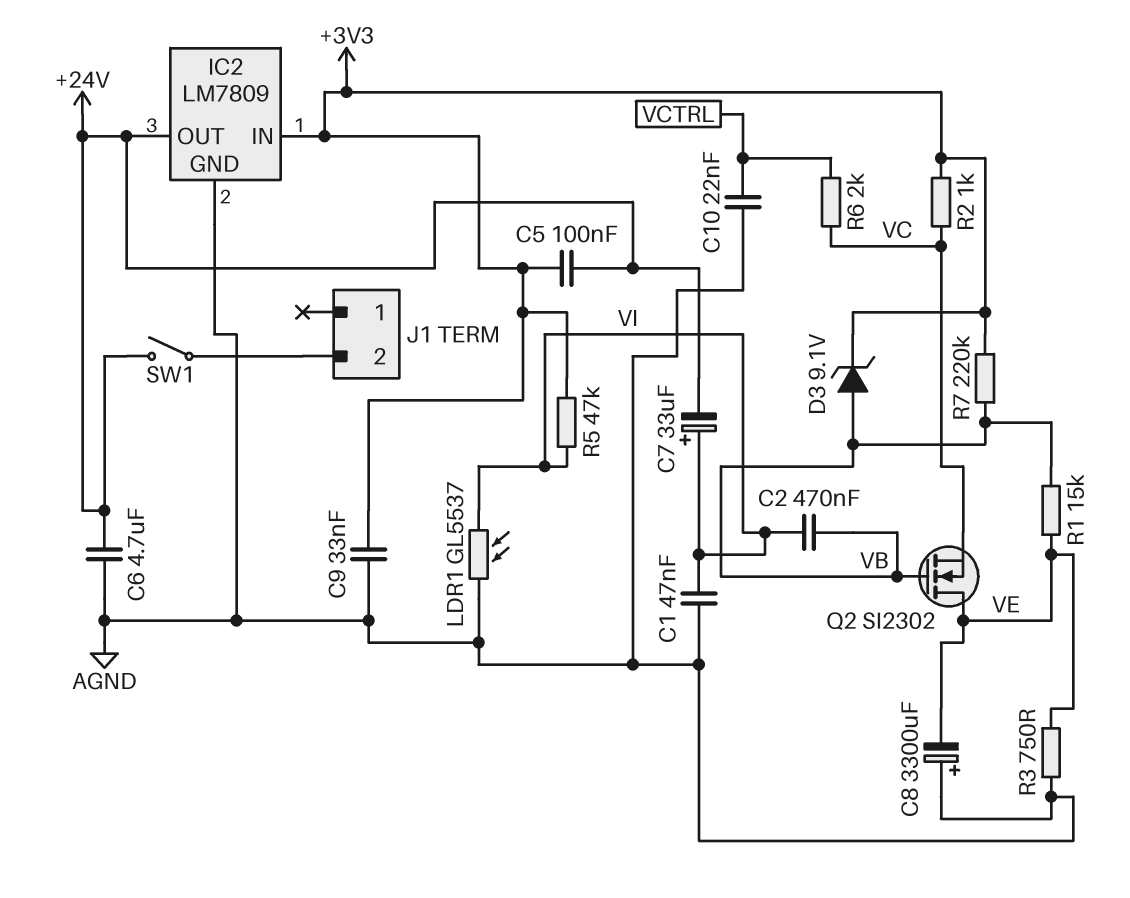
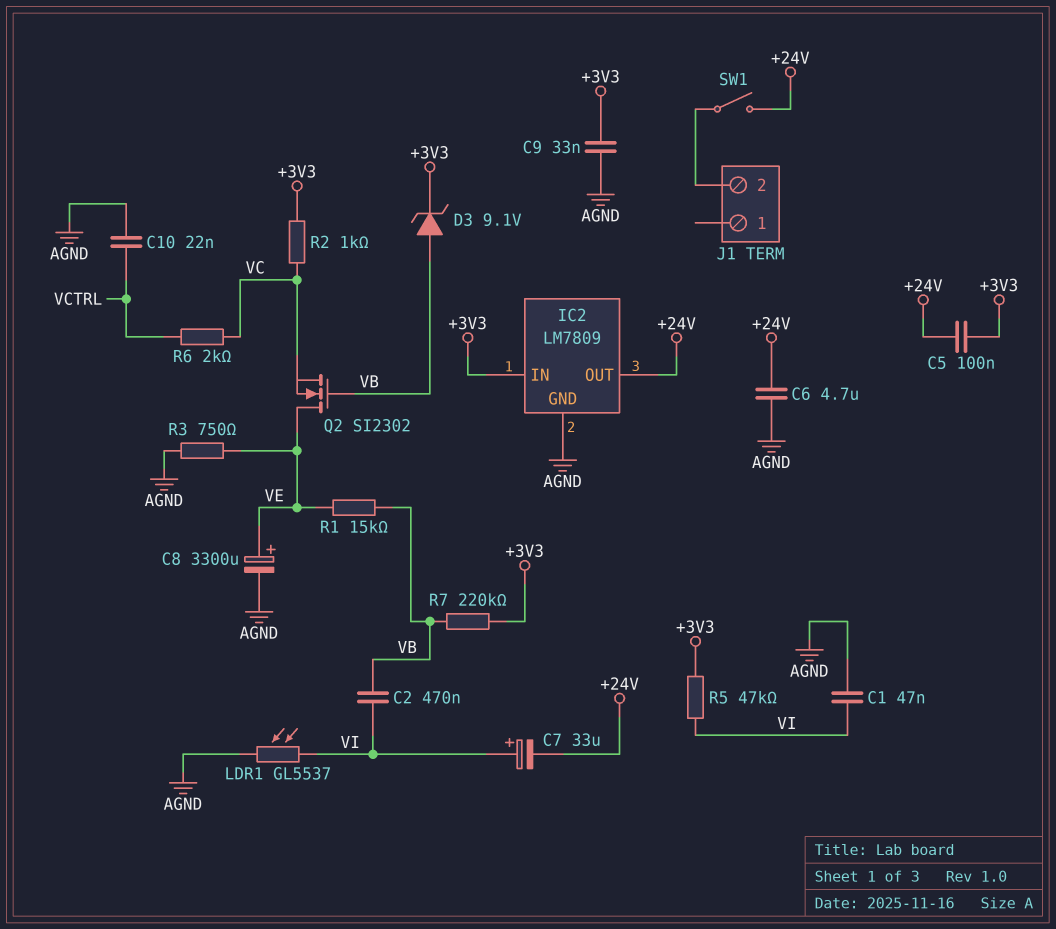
C8: 3300uF (plus AGND, minus VE) -> 3300uF (plus VE, minus AGND)

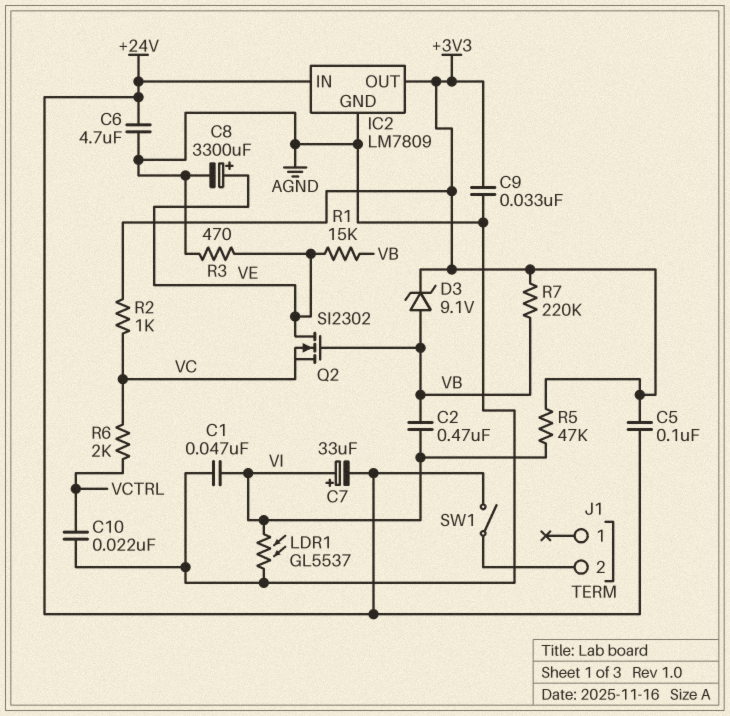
IC2 pin IN: +3V3 -> +24V
IC2 pin OUT: +24V -> +3V3
R3: 750 (AGND, VE) -> 470 (AGND, VE)

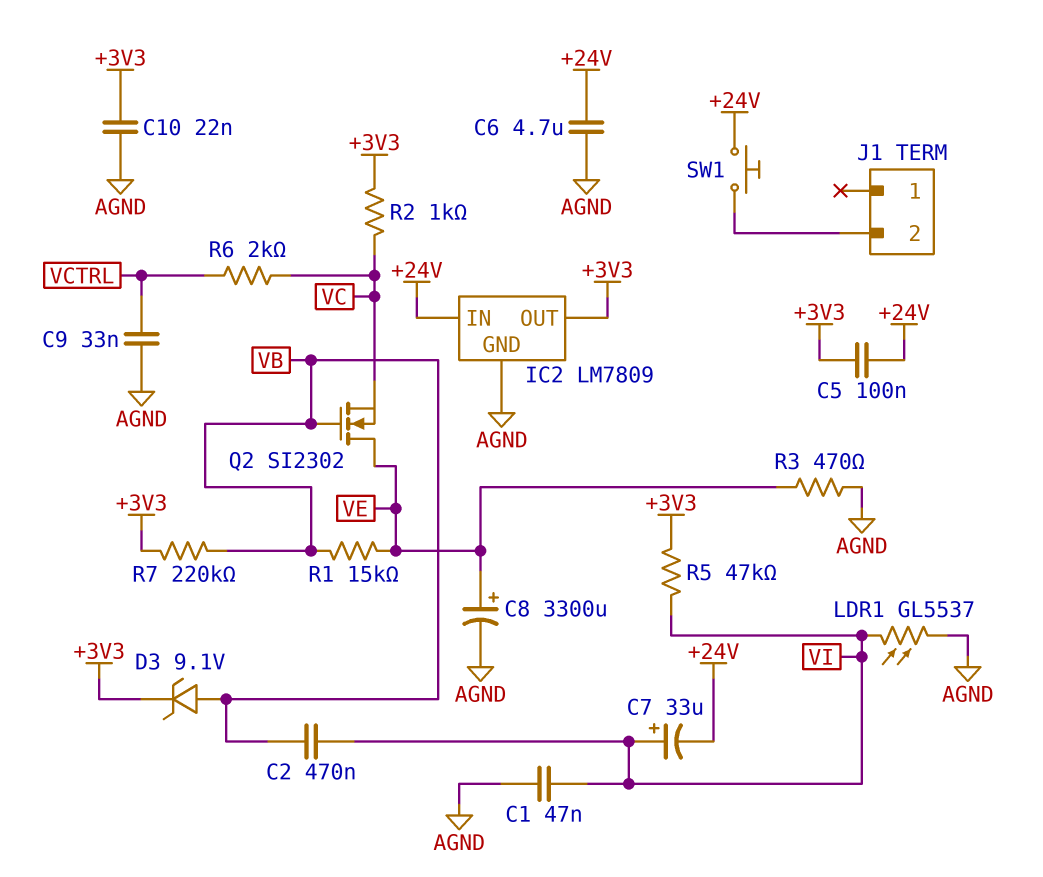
C9: 33nF (+3V3, AGND) -> 33nF (AGND, VCTRL)
C10: 22nF (AGND, VCTRL) -> 22nF (+3V3, AGND)
SW1: switch (+24V, J1/2) -> button (+24V, J1/2)

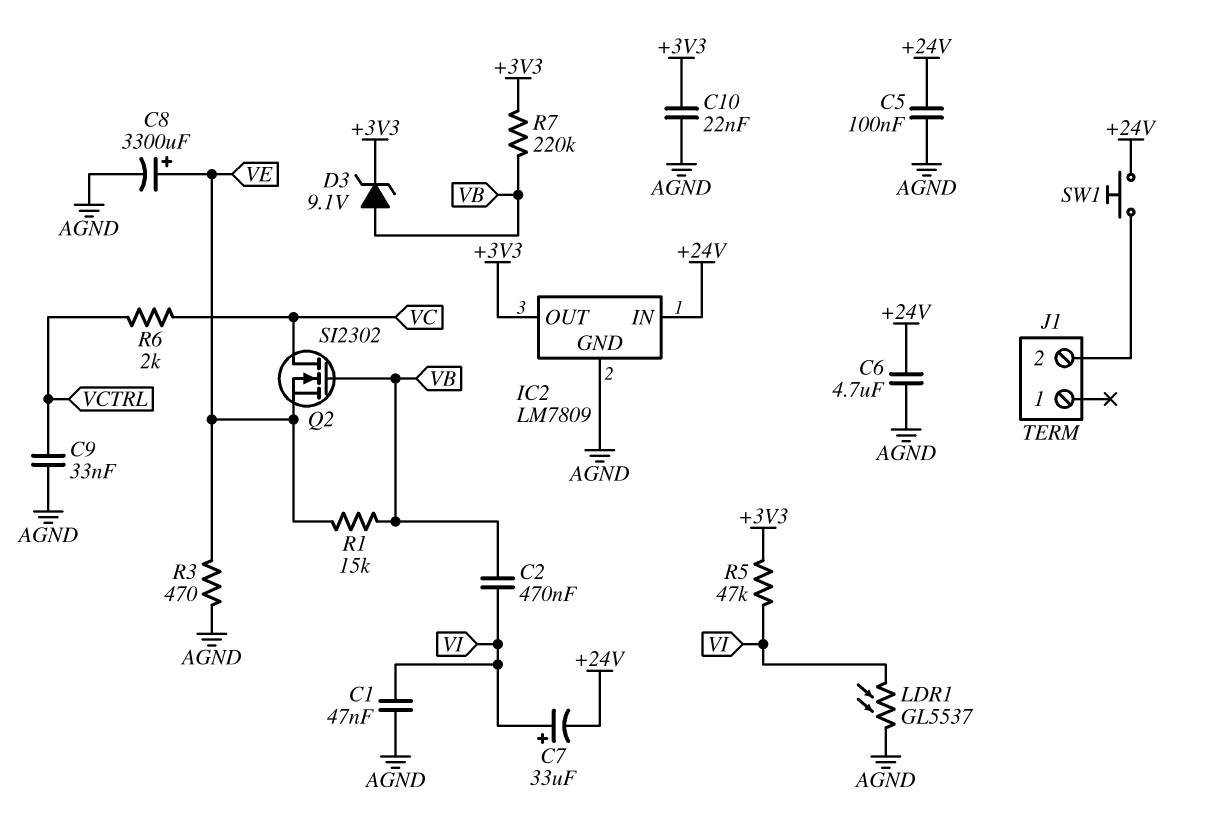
C5: 100nF (+3V3, +24V) -> 100nF (+24V, AGND)
Q2: NMOS SI2302 (G VB, D VE, S VC) -> NMOS SI2302 (G VB, D VC, S VE)
R2: 1k (+3V3, VC) -> none

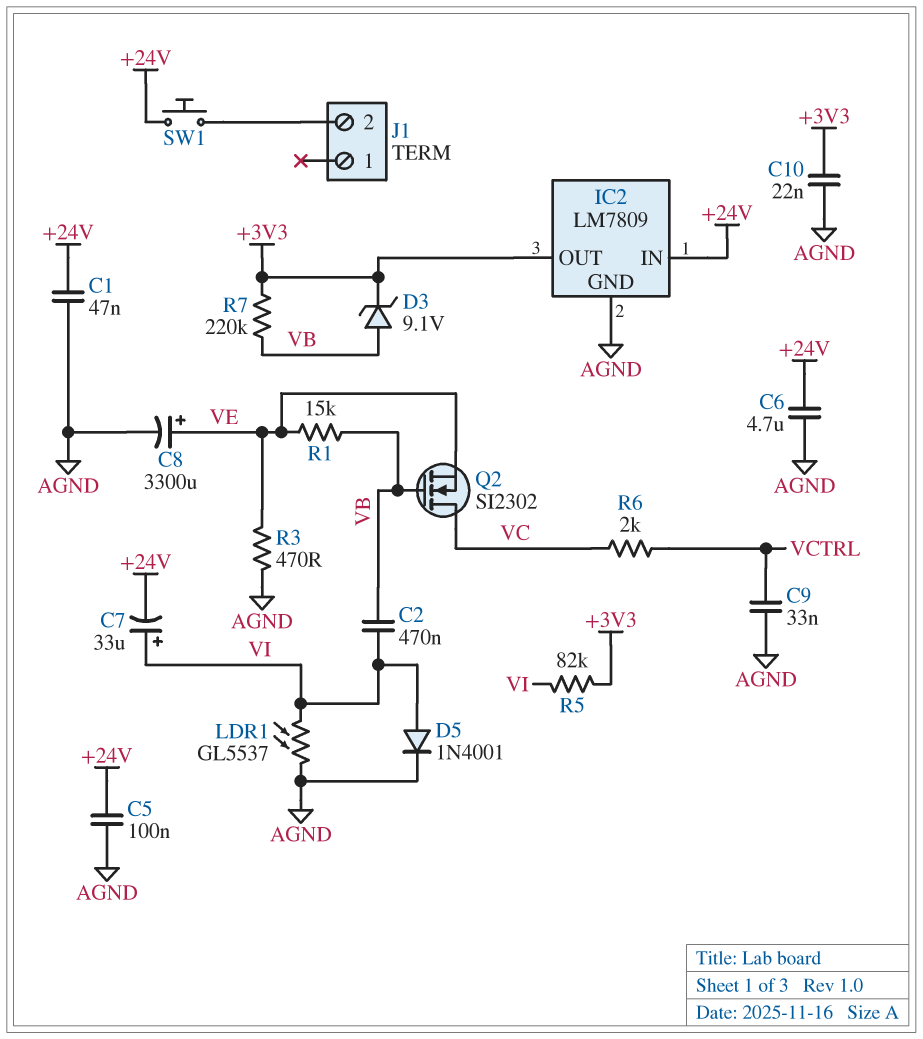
C1: 47nF (AGND, VI) -> 47nF (+24V, AGND)
D5: none -> diode 1N4001 (A VI, K AGND)
R5: 47k (+3V3, VI) -> 82k (+3V3, VI)

